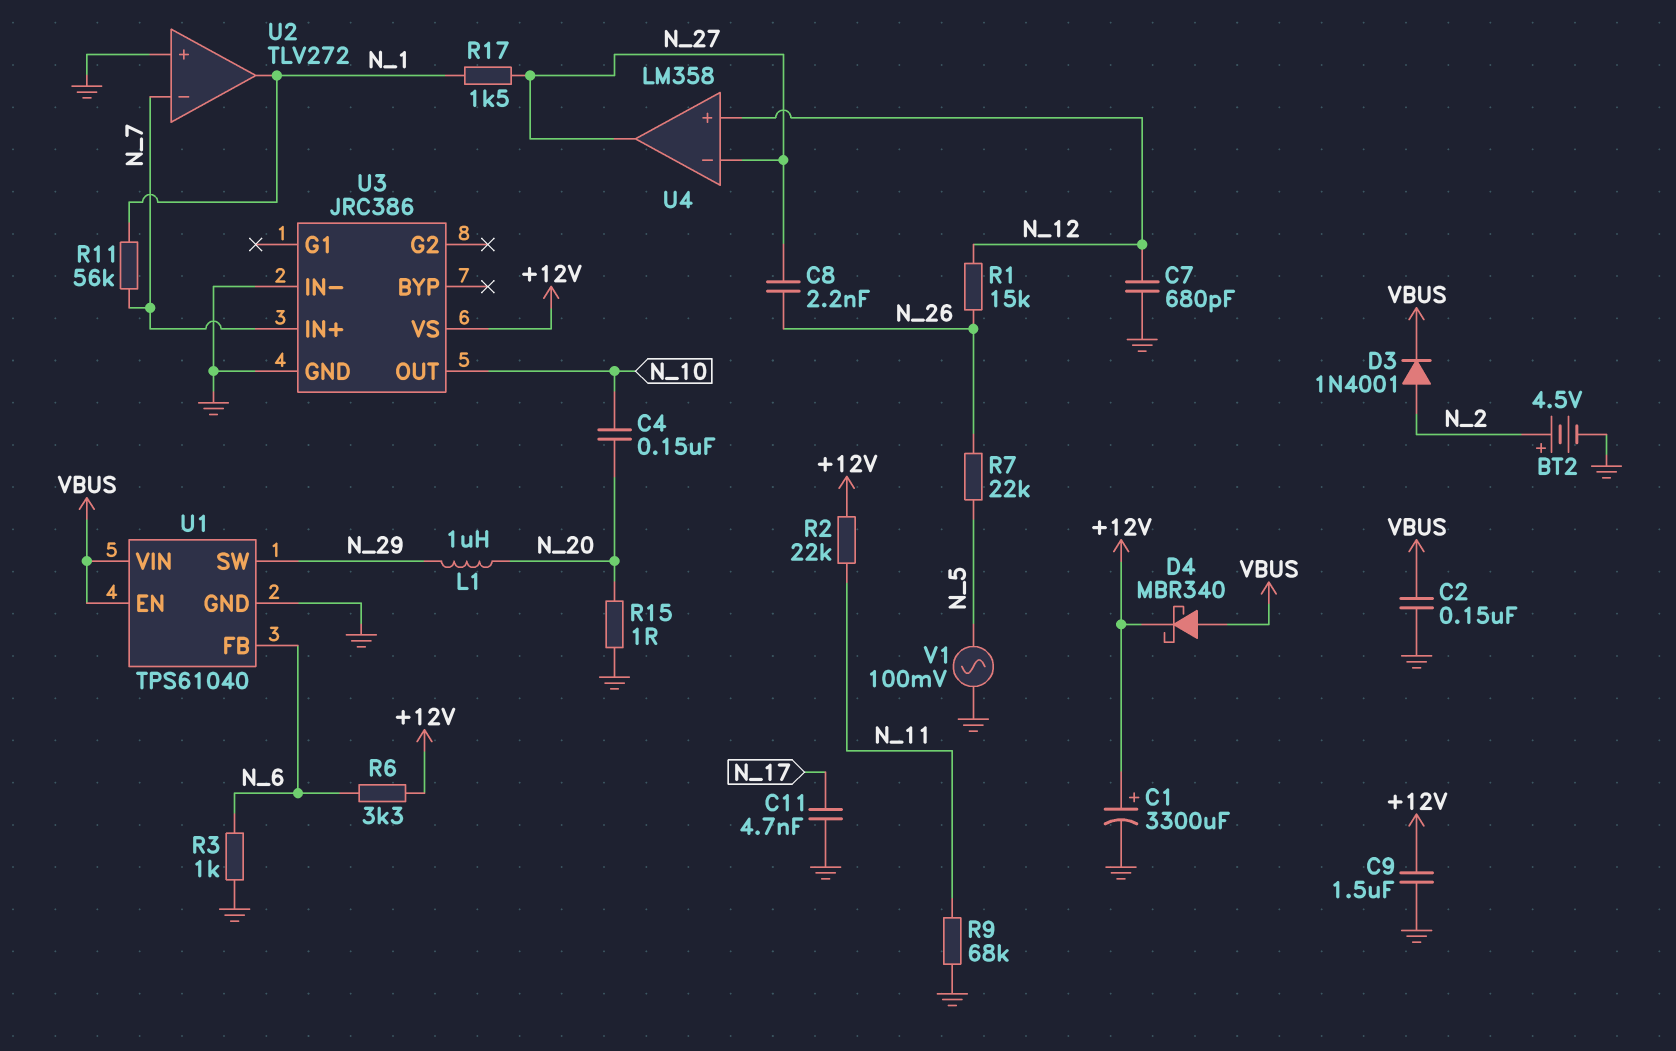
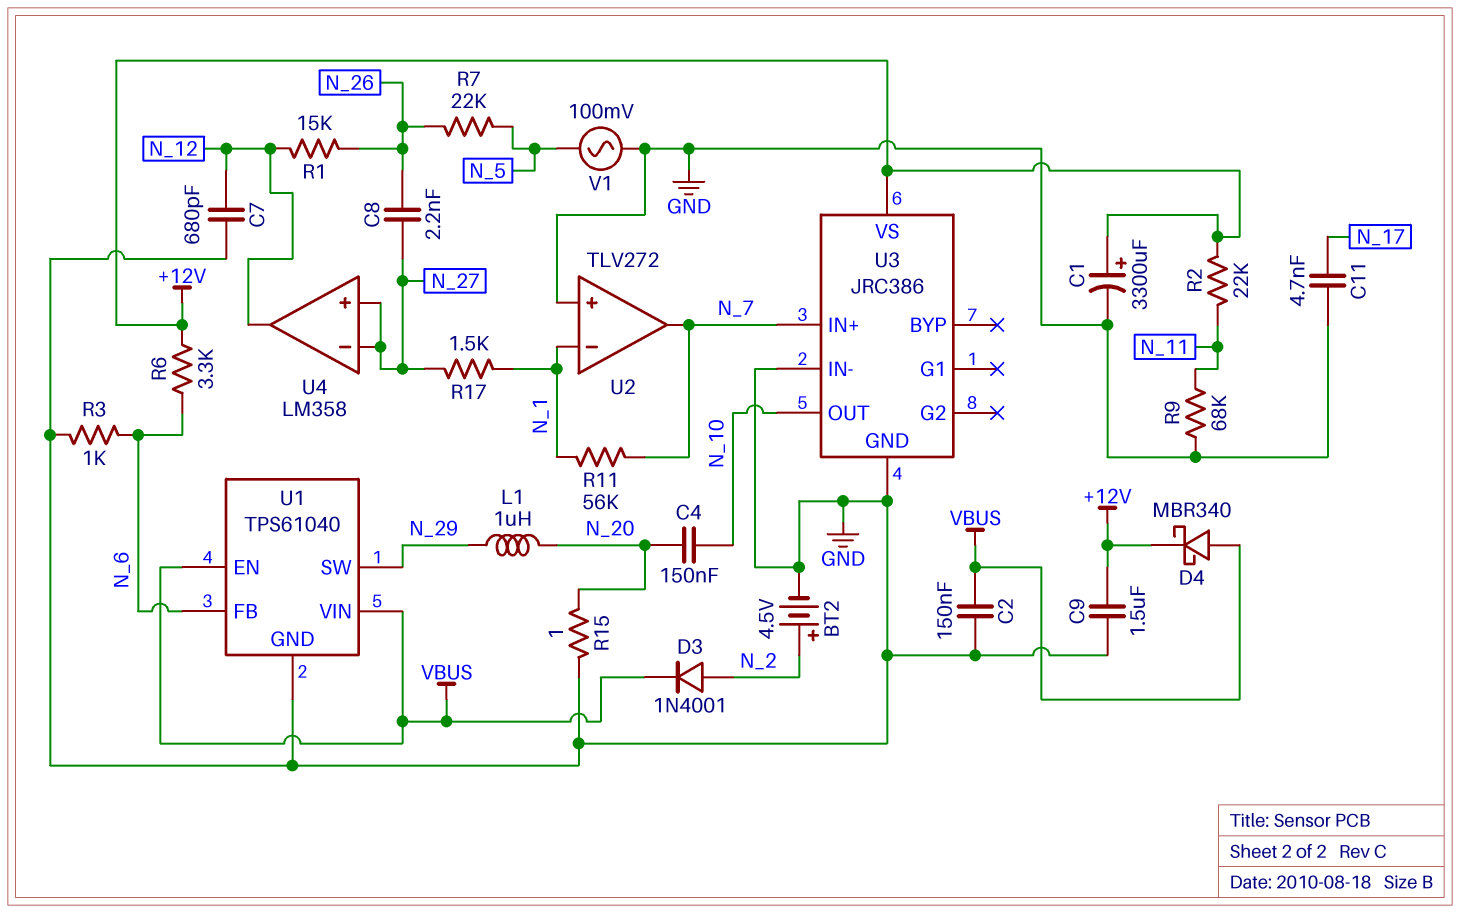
U2 pin in-: N_7 -> N_1
U2 pin out: N_1 -> N_7
U4 pin in+: N_12 -> N_27
U4 pin out: N_27 -> N_12

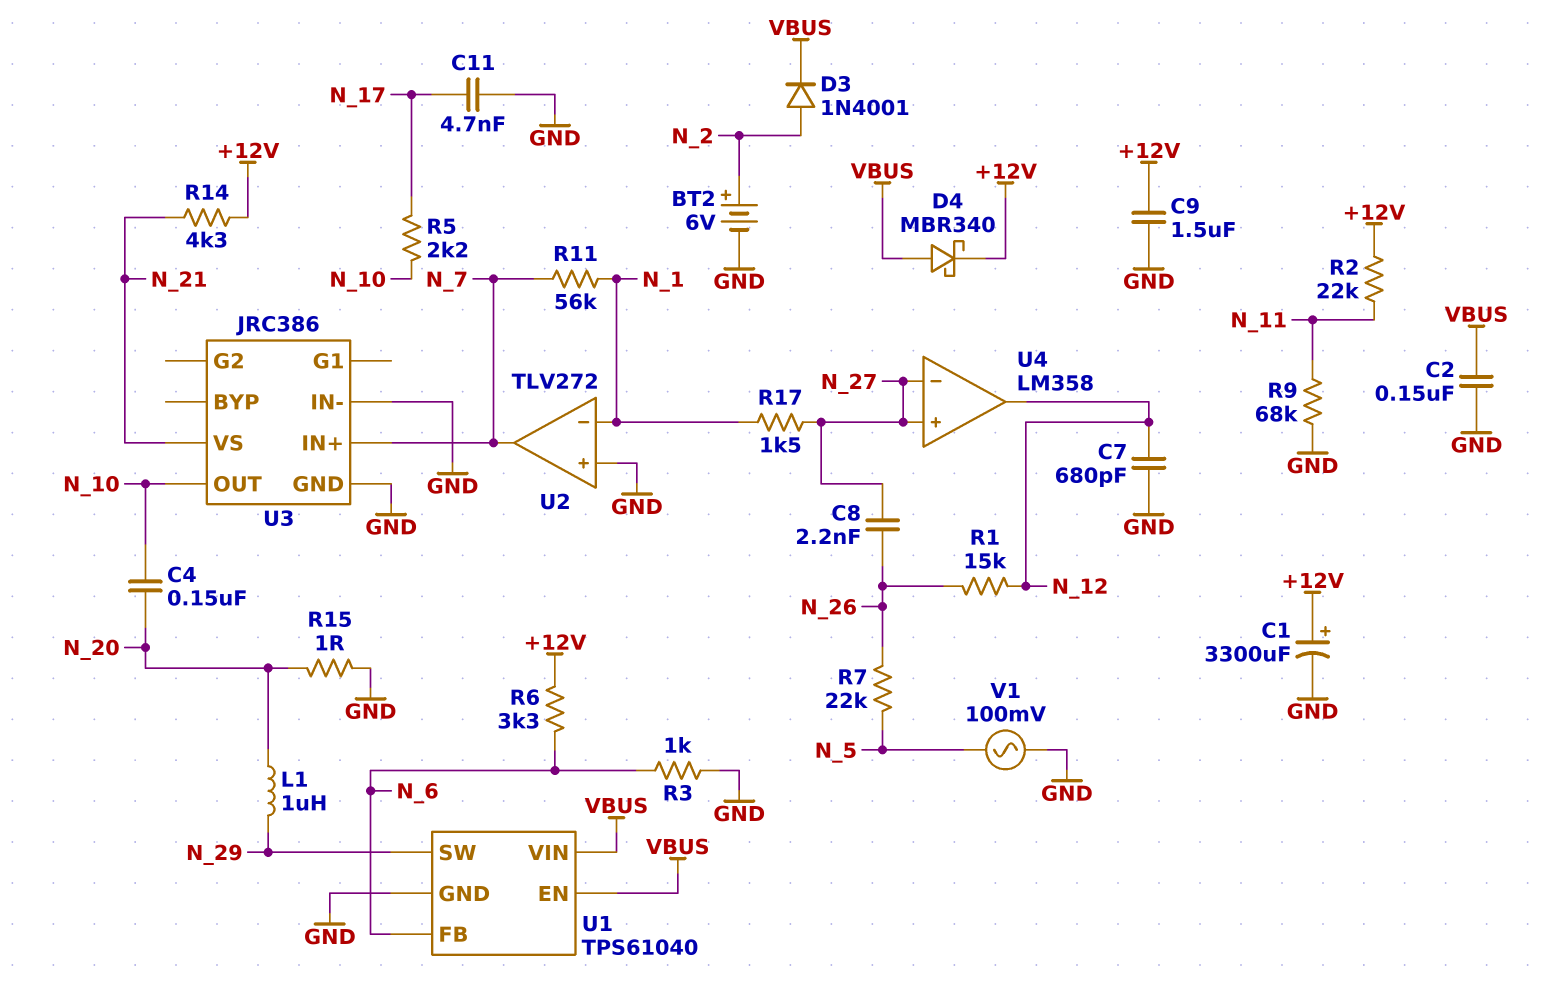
BT2: 4.5V (plus N_2, minus GND) -> 6V (plus N_2, minus GND)
R5: none -> 2.2k (N_10, N_17)
R14: none -> 4.3k (+12V, N_21)
U3 pin VS: +12V -> N_21

